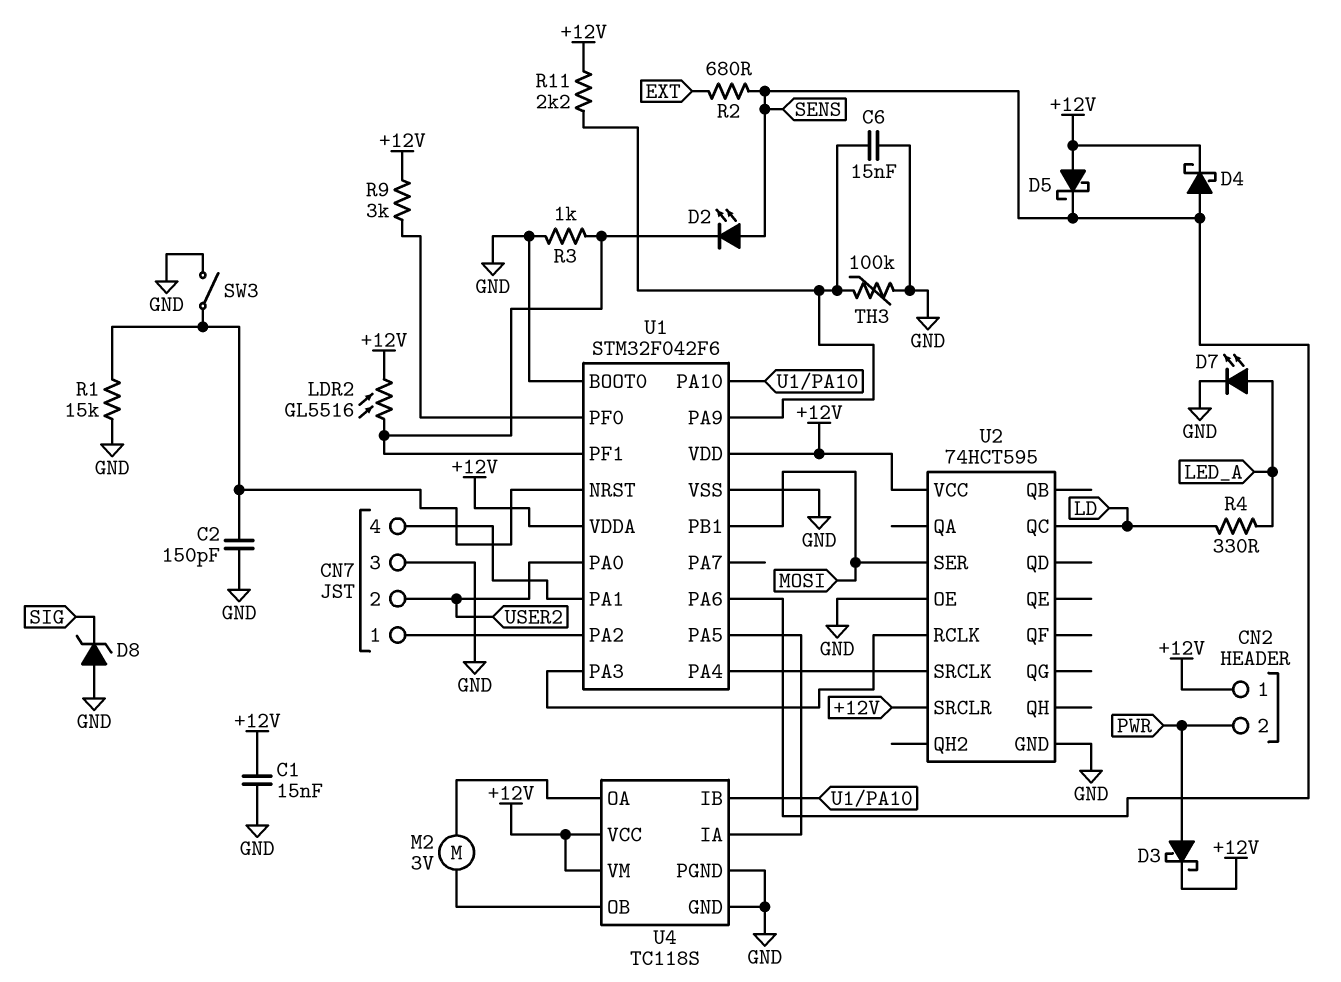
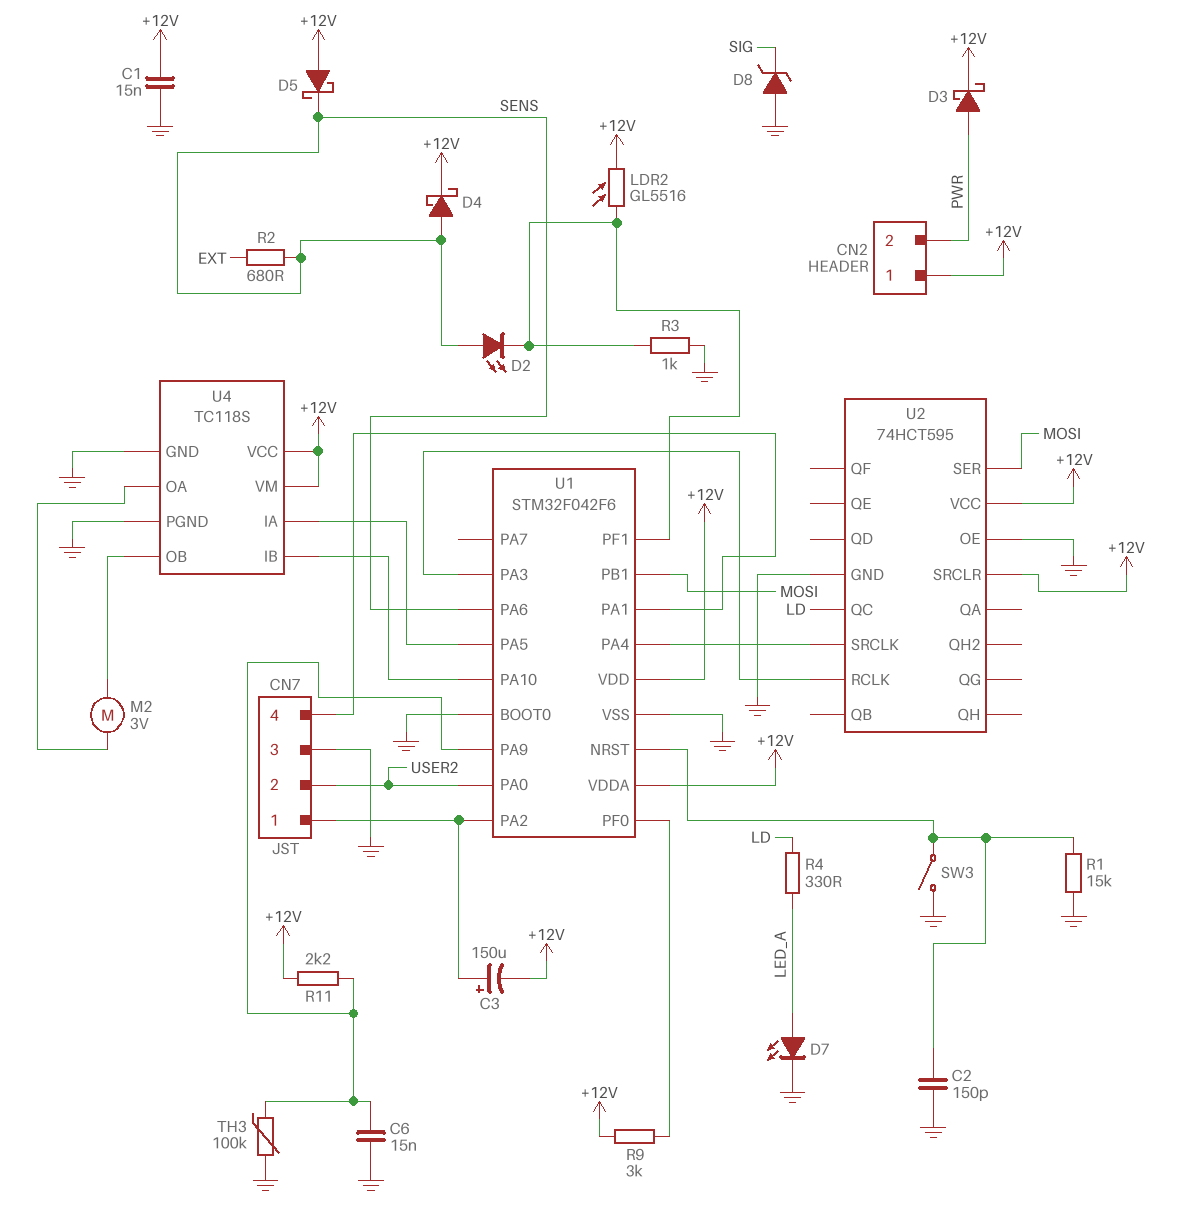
C3: none -> 150uF (plus CN7/1, minus +12V)

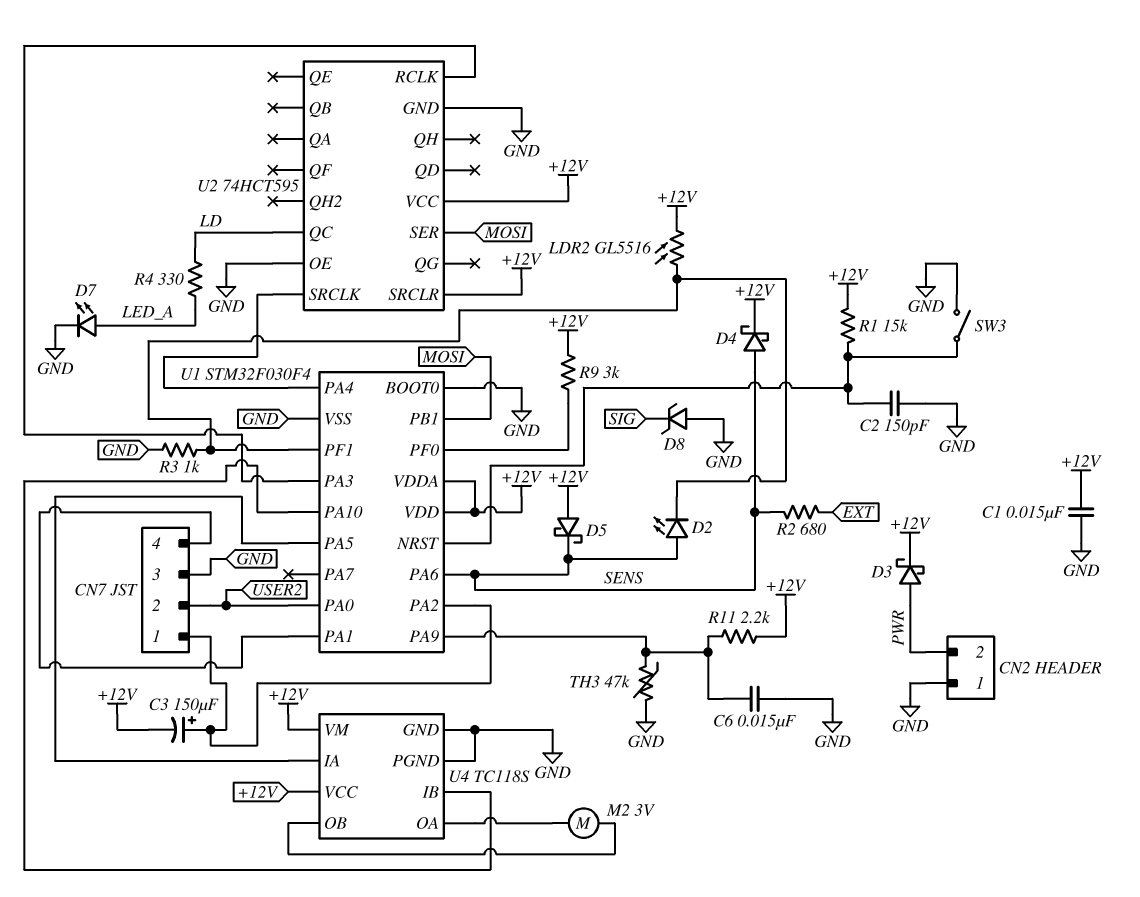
CN2 pin 1: +12V -> GND
R1: 15k (GND, U1/NRST) -> 15k (+12V, U1/NRST)
TH3: 100k (GND, U1/PA9) -> 47k (GND, U1/PA9)
U1: STM32F042F6 -> STM32F030F4

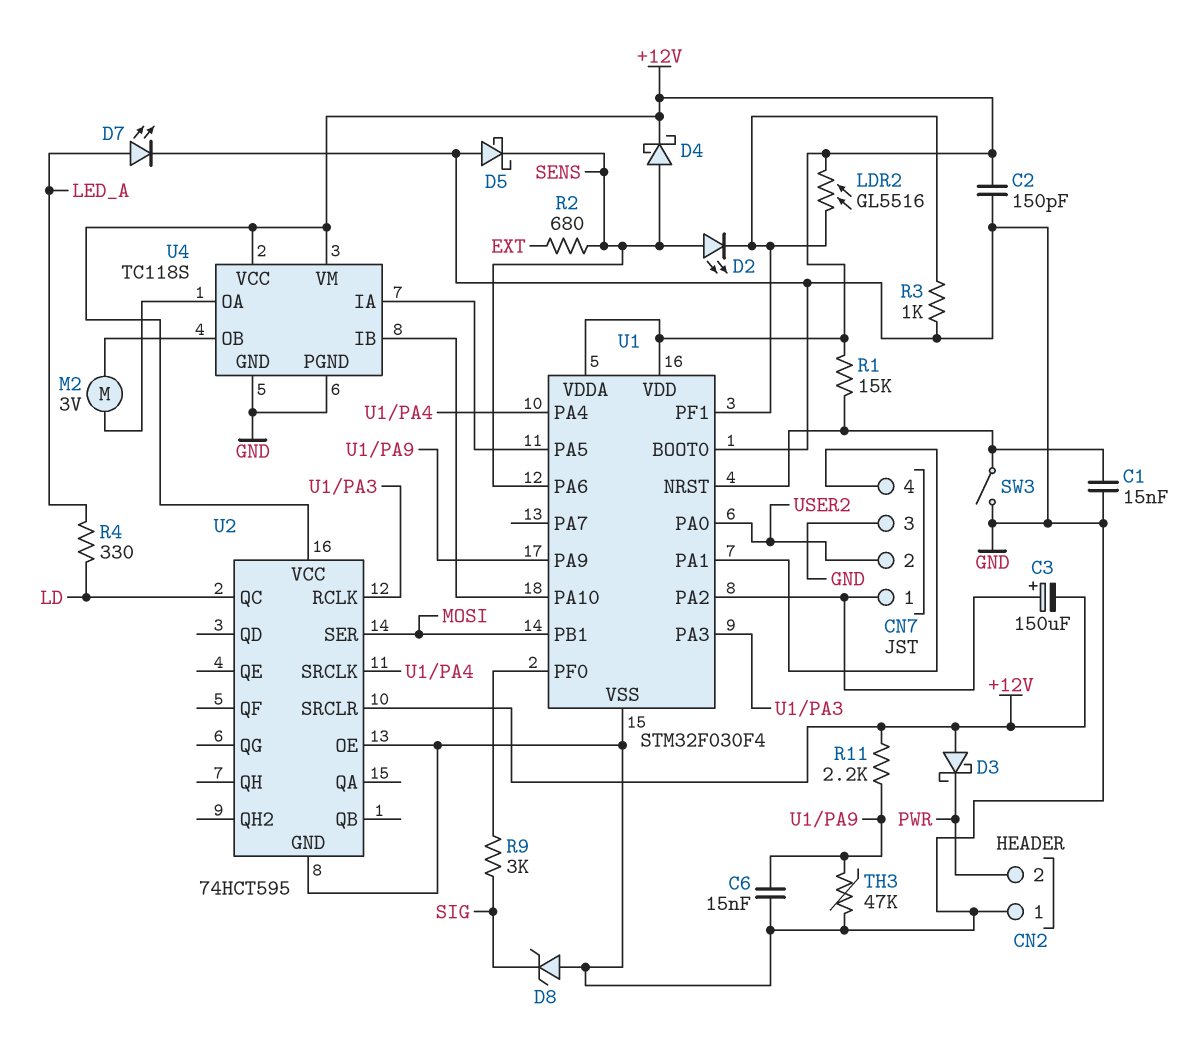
C1: 15nF (+12V, GND) -> 15nF (GND, U1/NRST)
C2: 150pF (GND, U1/NRST) -> 150pF (+12V, GND)
D3: schottky (A PWR, K +12V) -> schottky (A +12V, K PWR)
D5: schottky (A +12V, K SENS) -> schottky (A GND, K SENS)
R9: 3k (+12V, U1/PF0) -> 3k (SIG, U1/PF0)

